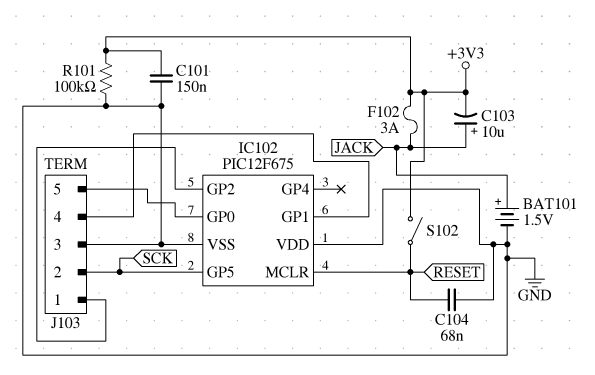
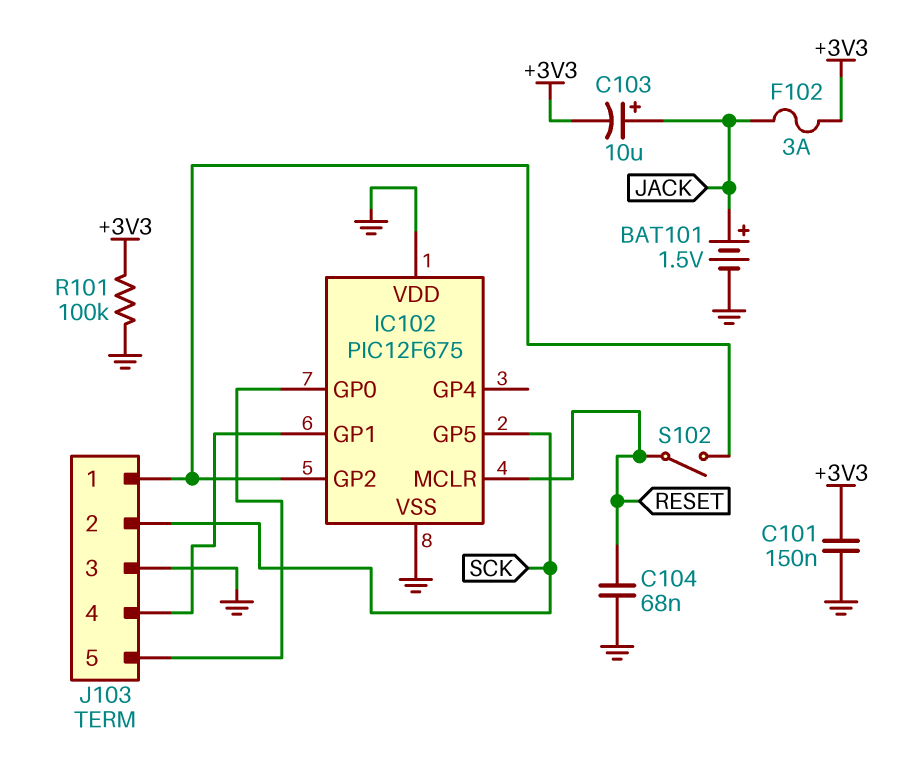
S102: switch (+3V3, RESET) -> switch (IC102/GP2, RESET)

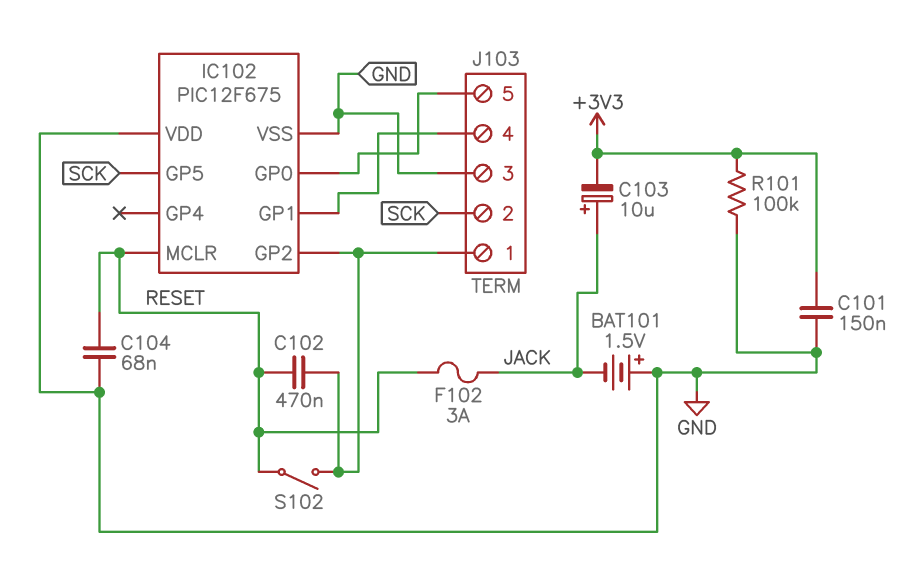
BAT101: 1.5V (plus JACK, minus GND) -> 1.5V (plus GND, minus JACK)
C102: none -> 470nF (IC102/GP2, RESET)
F102: 3A (+3V3, JACK) -> 3A (JACK, RESET)

